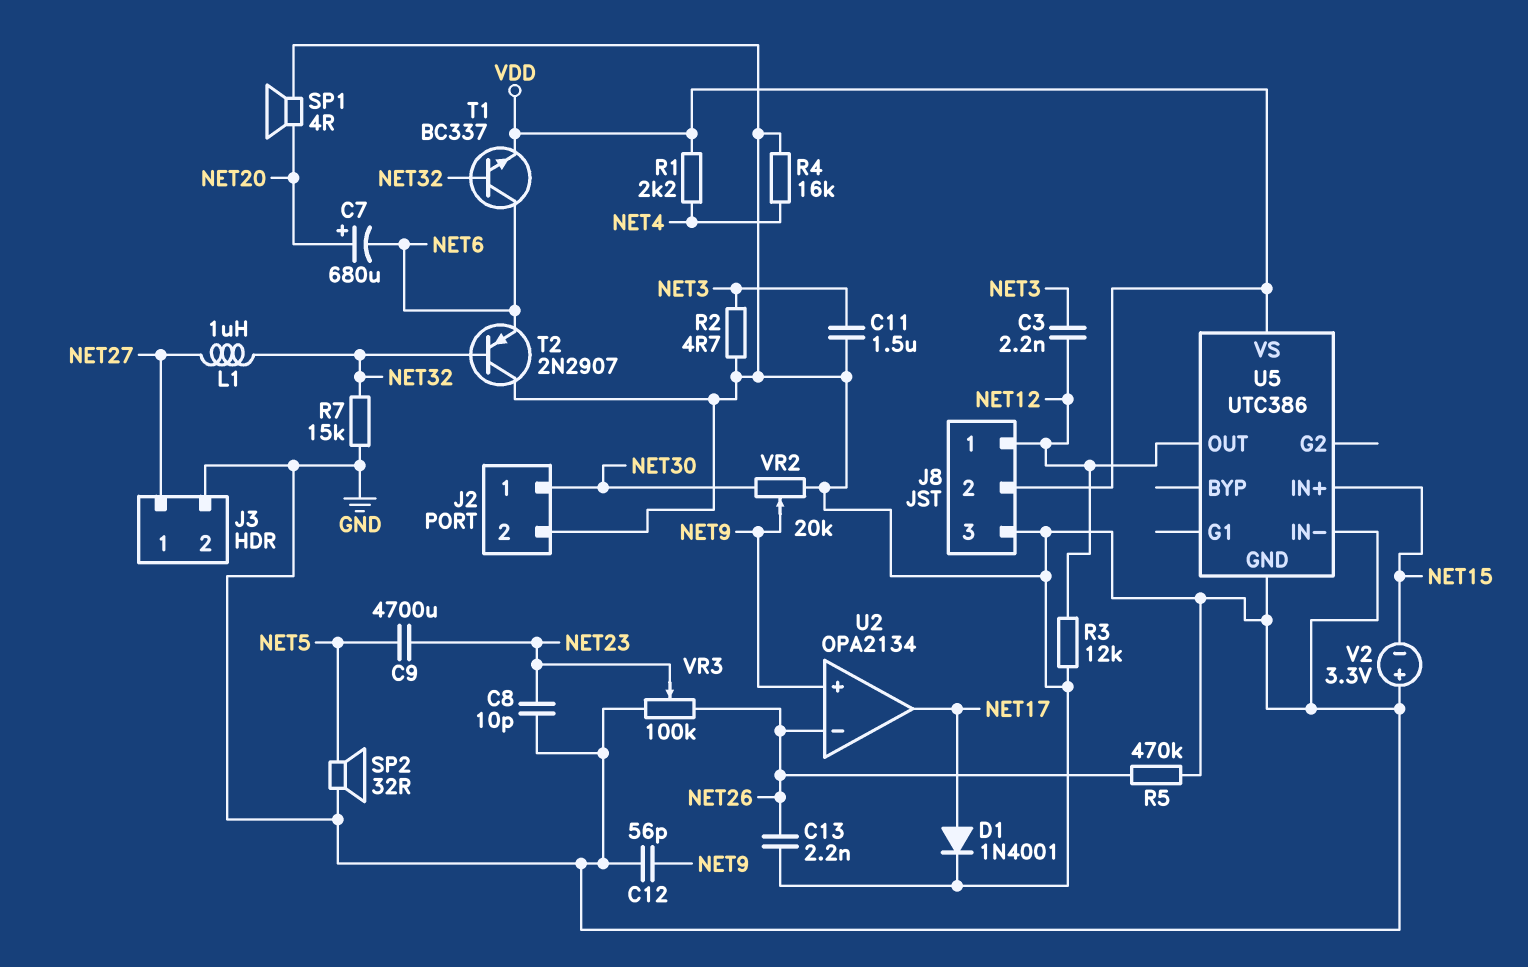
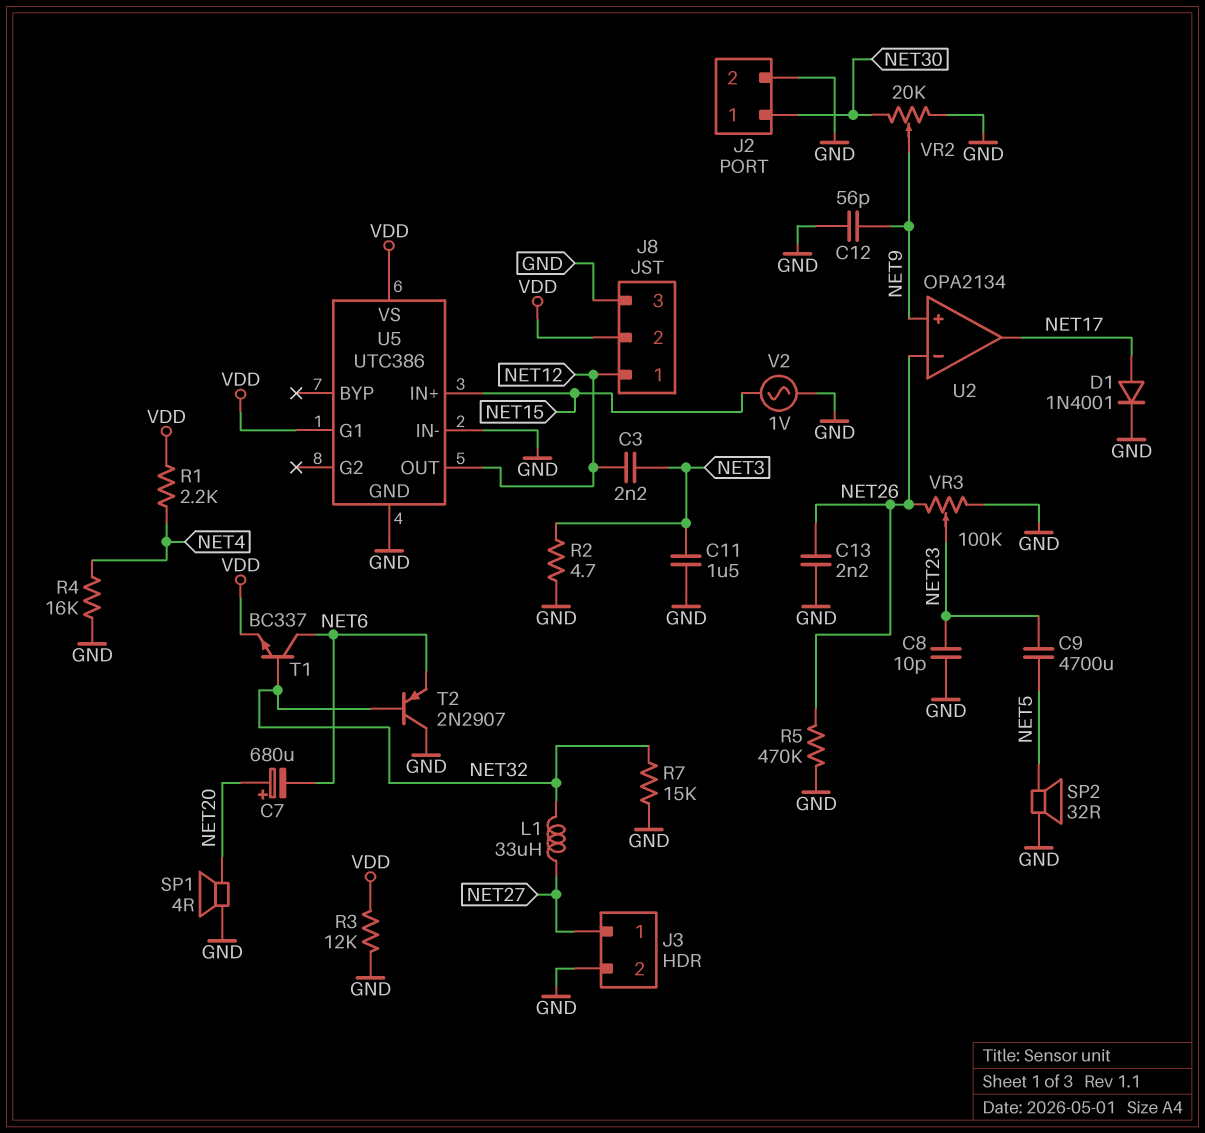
L1: 1uH (NET27, NET32) -> 33uH (NET27, NET32)
R3: 12k (GND, NET12) -> 12k (GND, VDD)
U5 pin G1: none -> VDD
V2: 3.3V (plus GND, minus NET15) -> AC 1V (GND, NET15)

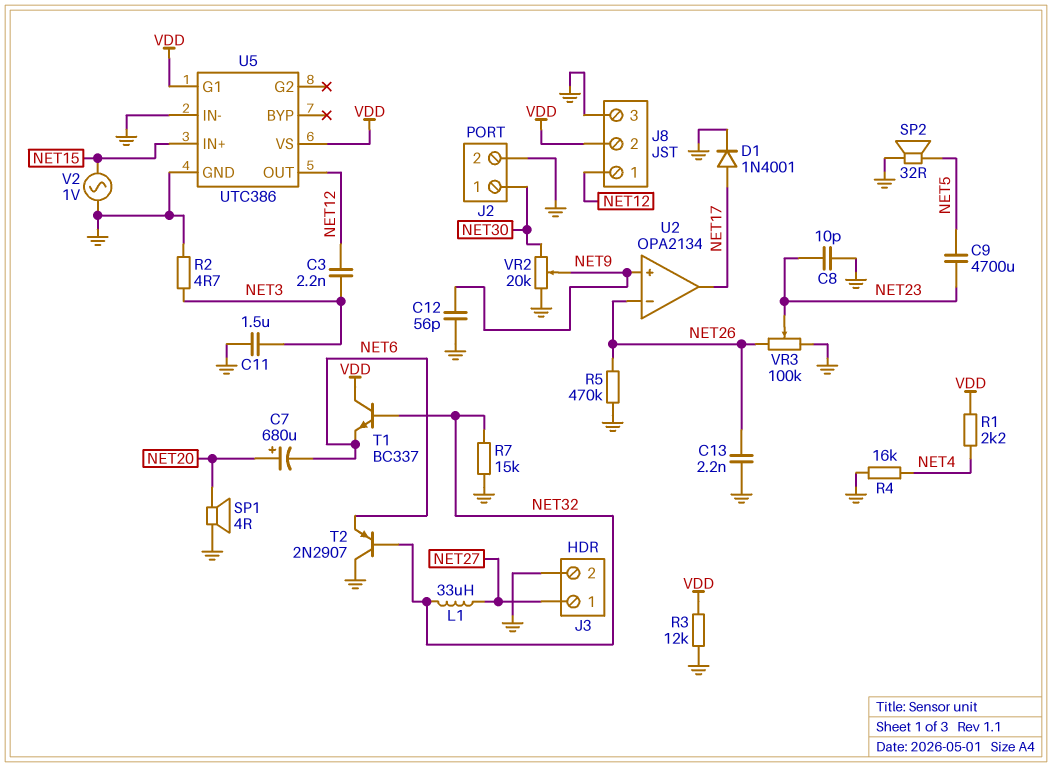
T1: NPN BC337 (B NET32, C NET6, E VDD) -> NPN BC337 (B NET32, C VDD, E NET6)

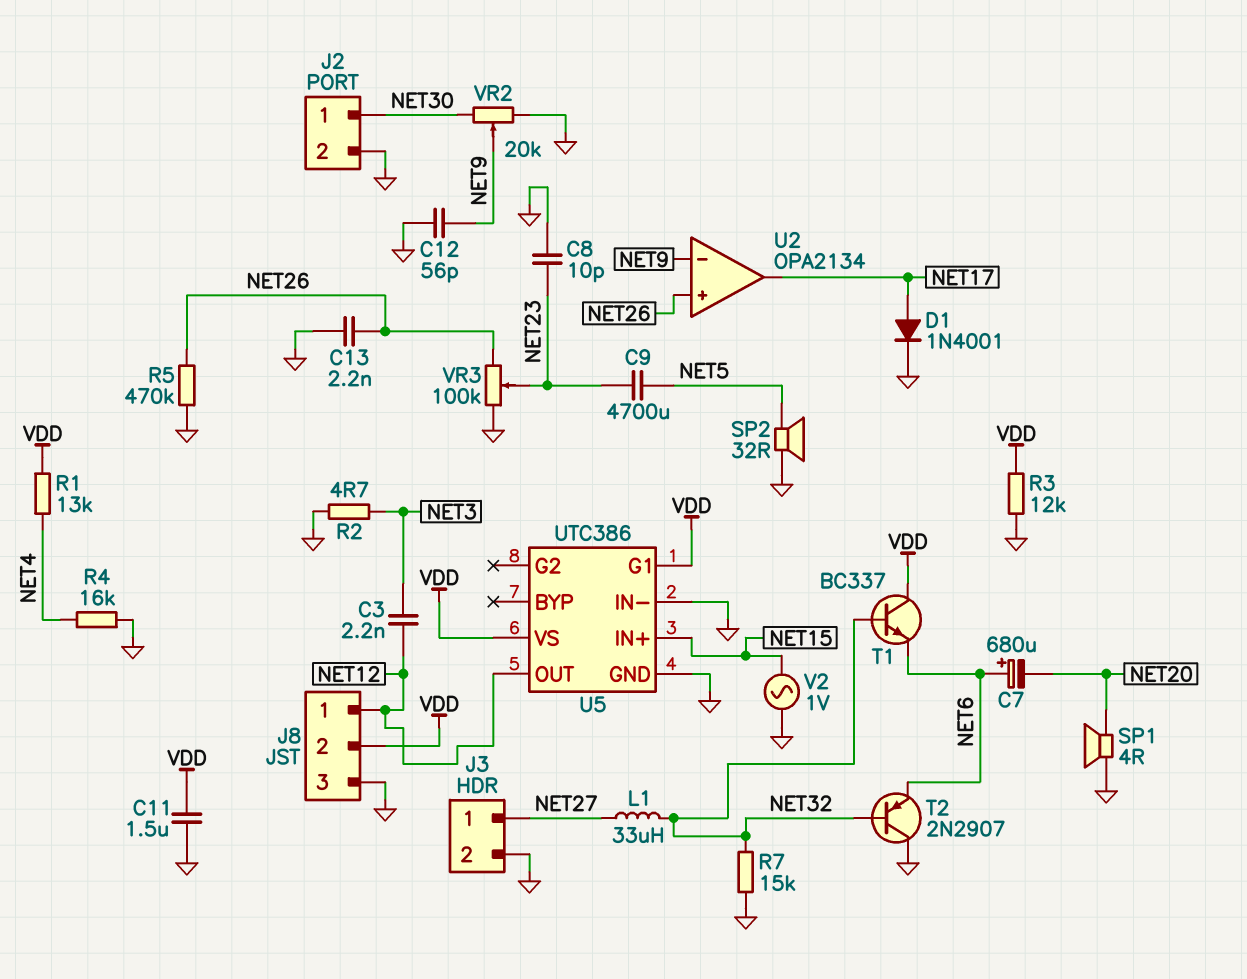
C7: 680uF (plus NET20, minus NET6) -> 680uF (plus NET6, minus NET20)
C11: 1.5uF (GND, NET3) -> 1.5uF (GND, VDD)
R1: 2.2k (NET4, VDD) -> 13k (NET4, VDD)
U2 pin in+: NET9 -> NET26
U2 pin in-: NET26 -> NET9

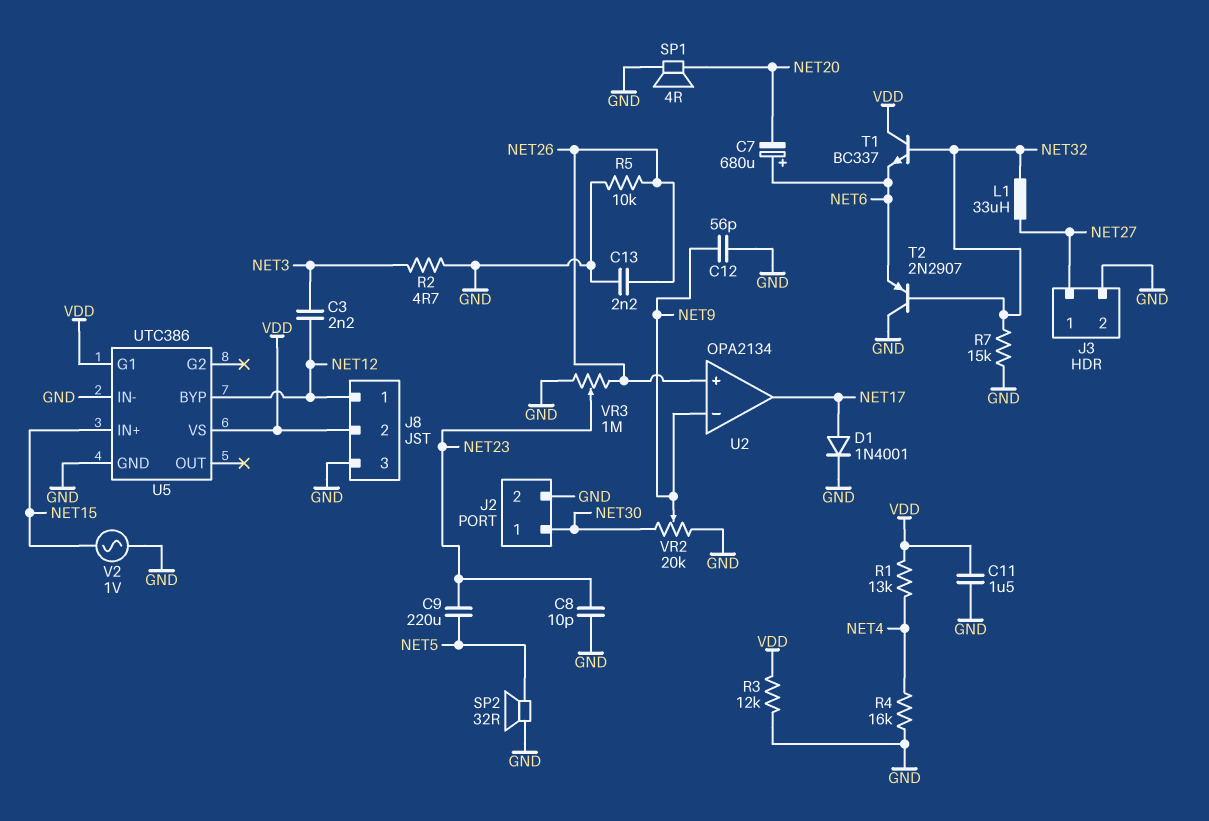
C9: 4700uF (NET5, NET23) -> 220uF (NET5, NET23)
R5: 470k (GND, NET26) -> 10k (GND, NET26)
U5 pin BYP: none -> NET12
U5 pin OUT: NET12 -> none
VR3: 100k (GND, NET26, wiper NET23) -> 1M (GND, NET26, wiper NET23)

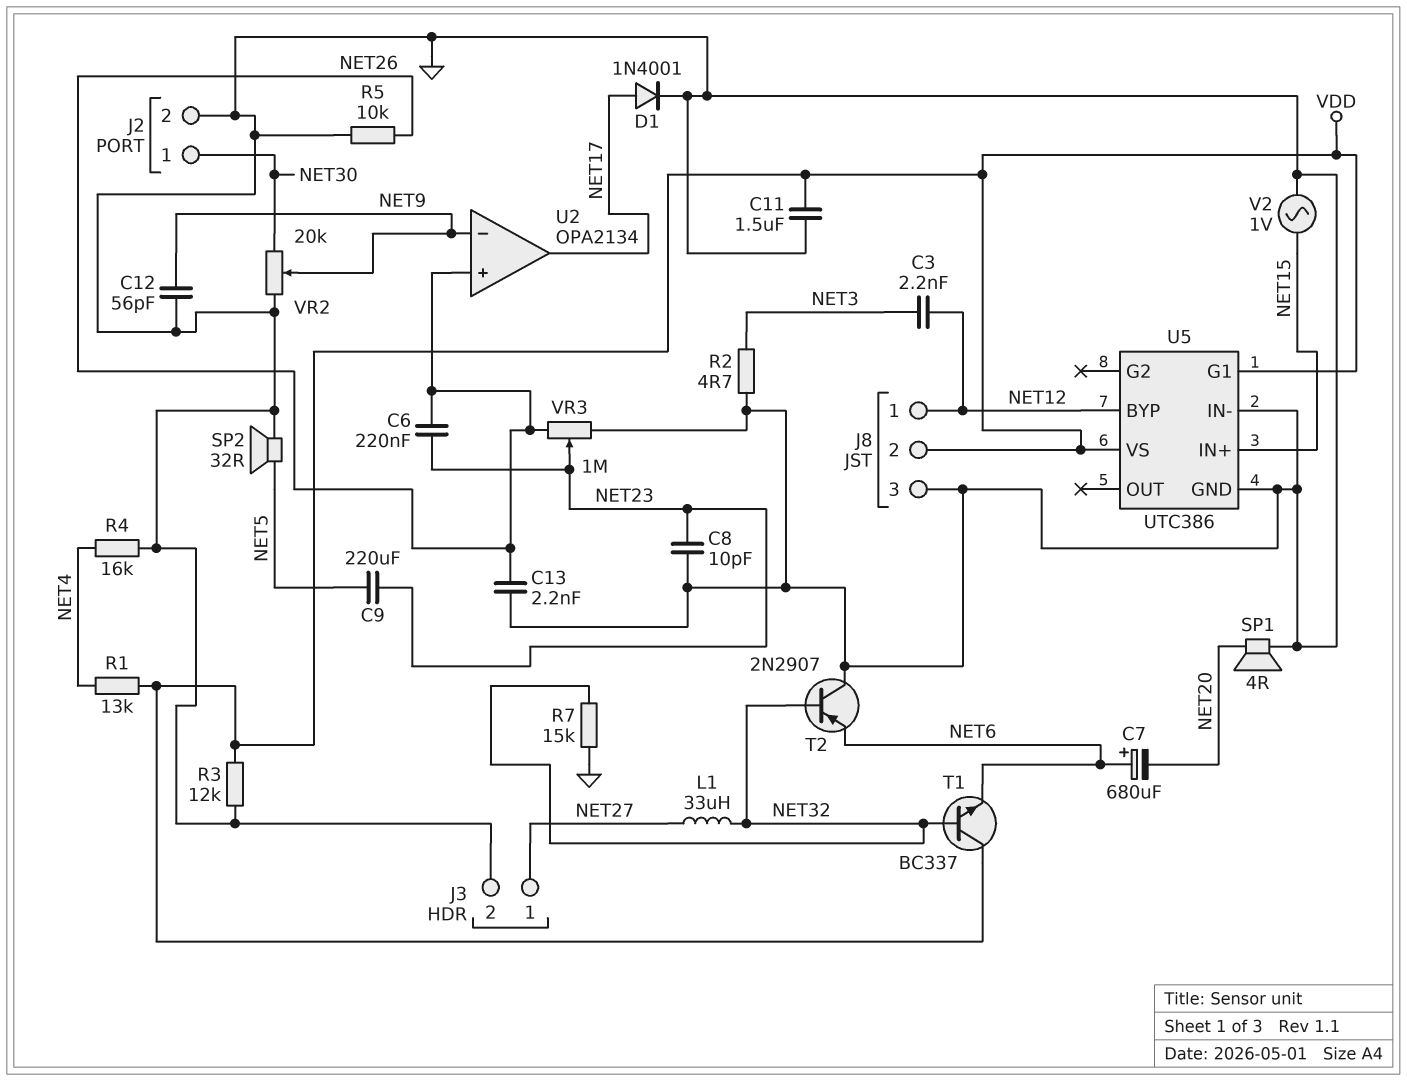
C6: none -> 220nF (NET23, NET26)

